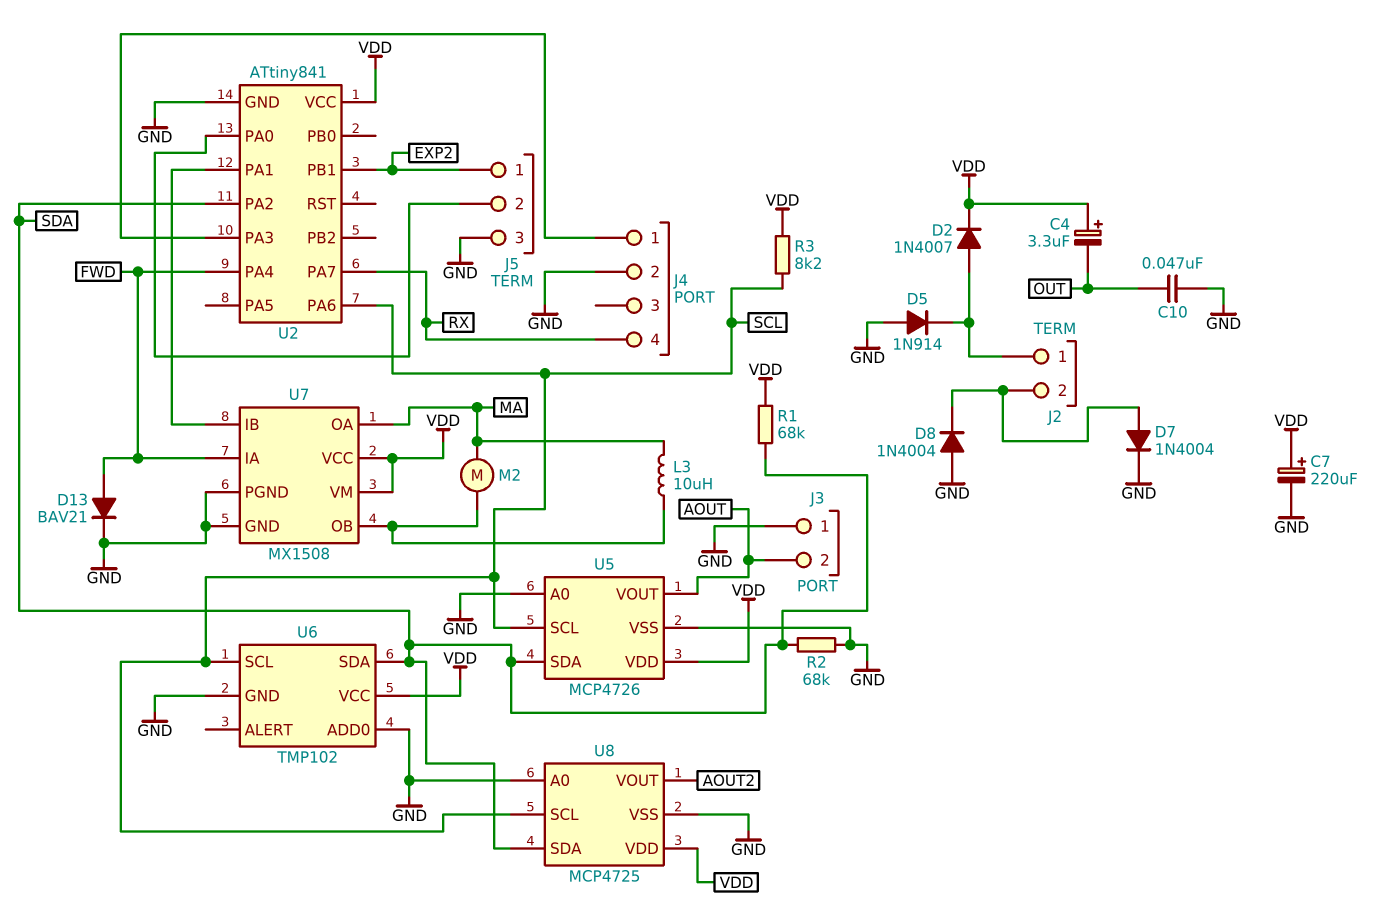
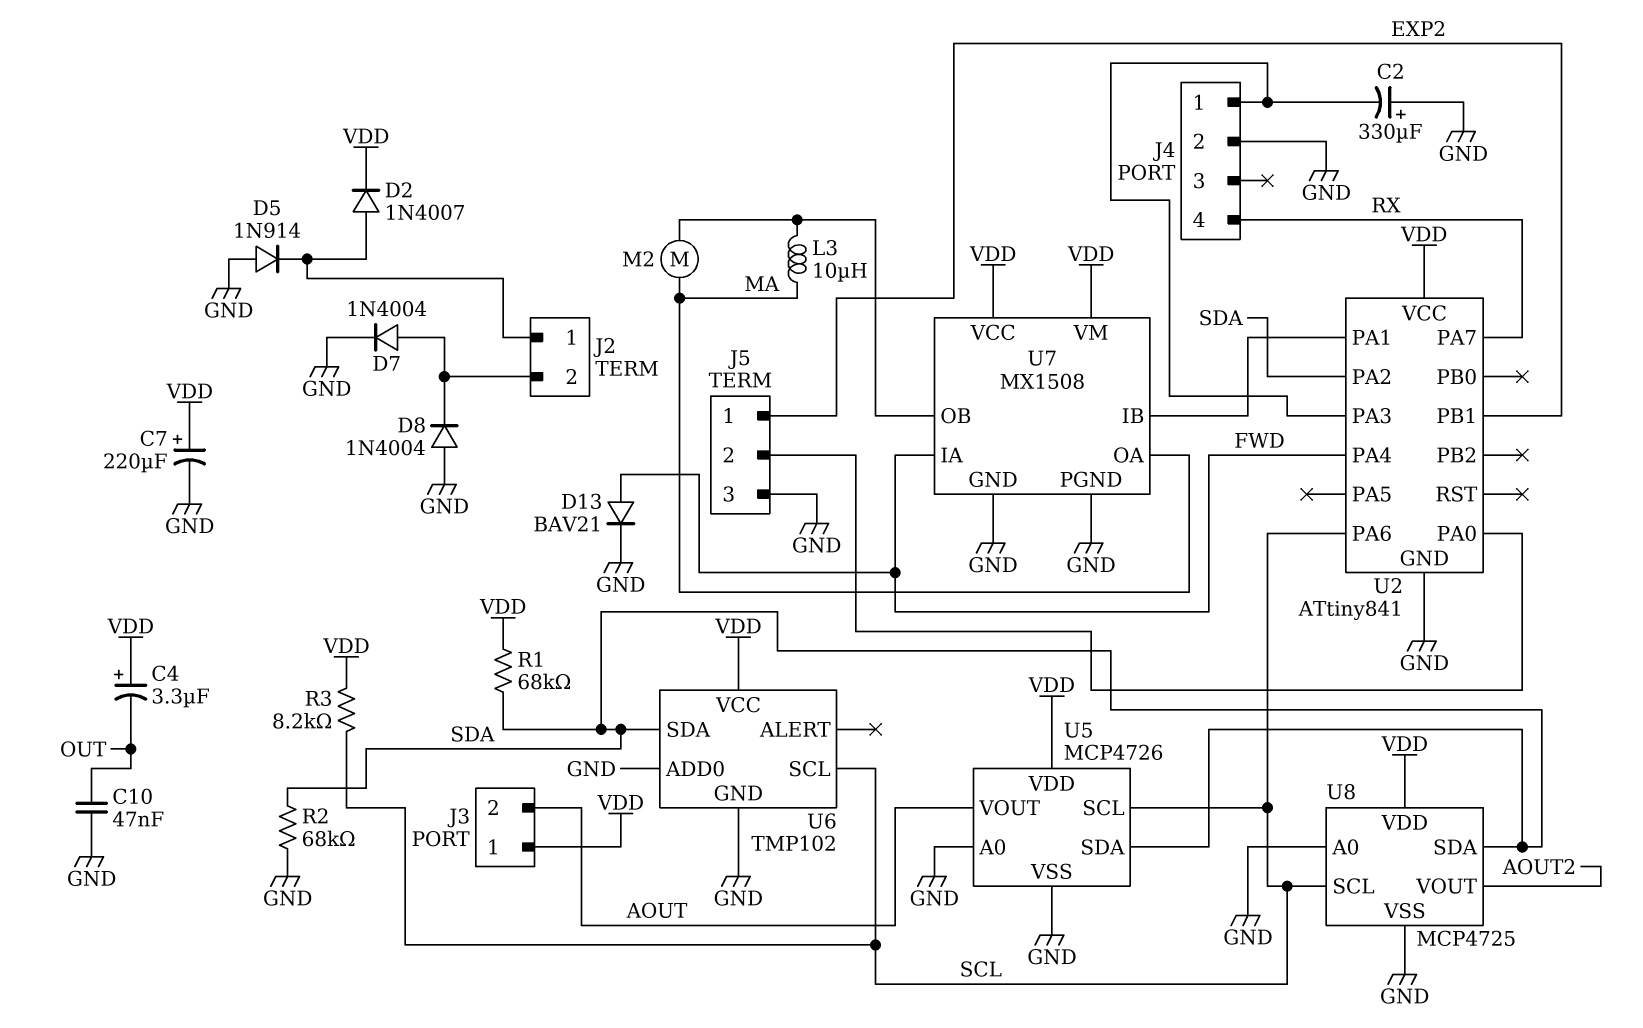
C2: none -> 330uF (plus GND, minus J4/1)
J3 pin 1: GND -> VDD

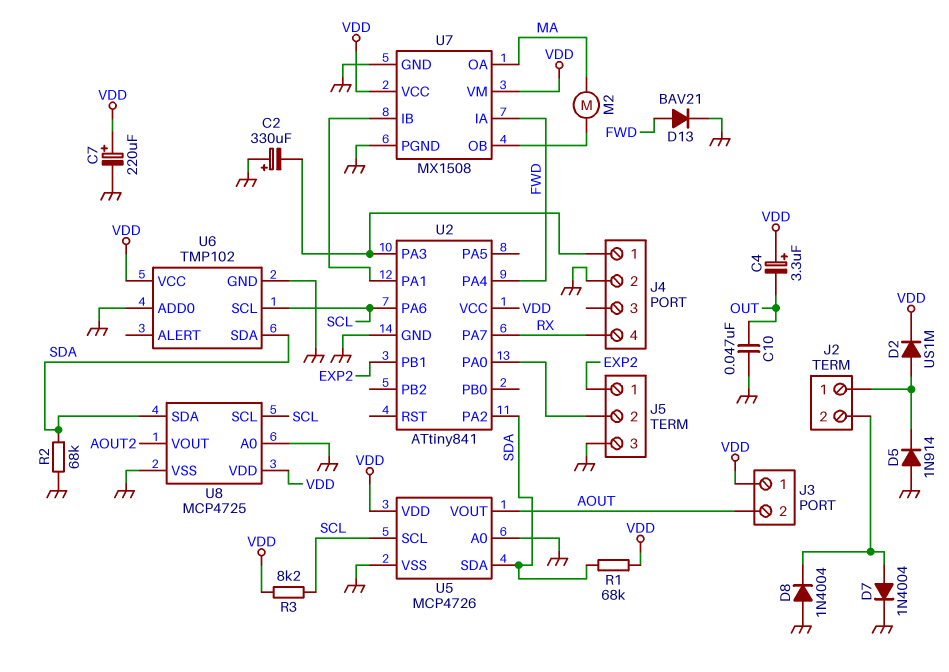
D2: diode 1N4007 (A J2/1, K VDD) -> diode US1M (A J2/1, K VDD)
L3: 10uH (MA, U7/OB) -> none

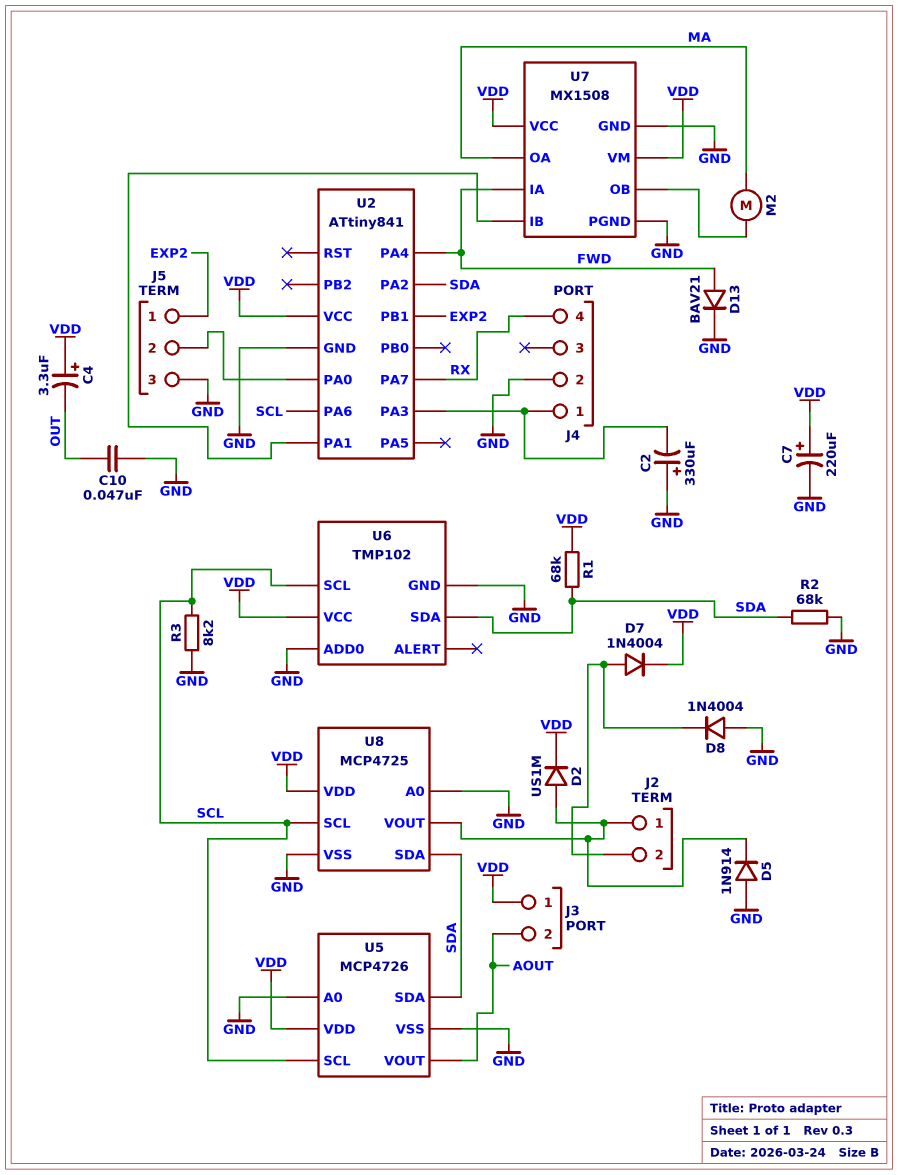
D7: diode 1N4004 (A J2/2, K GND) -> diode 1N4004 (A J2/2, K VDD)
R3: 8.2k (SCL, VDD) -> 8.2k (GND, SCL)
U8 pin VOUT: AOUT2 -> J2/1

